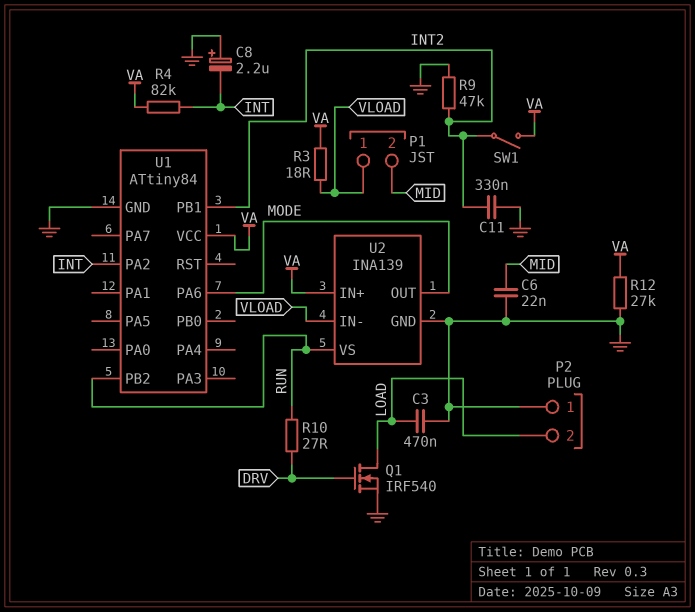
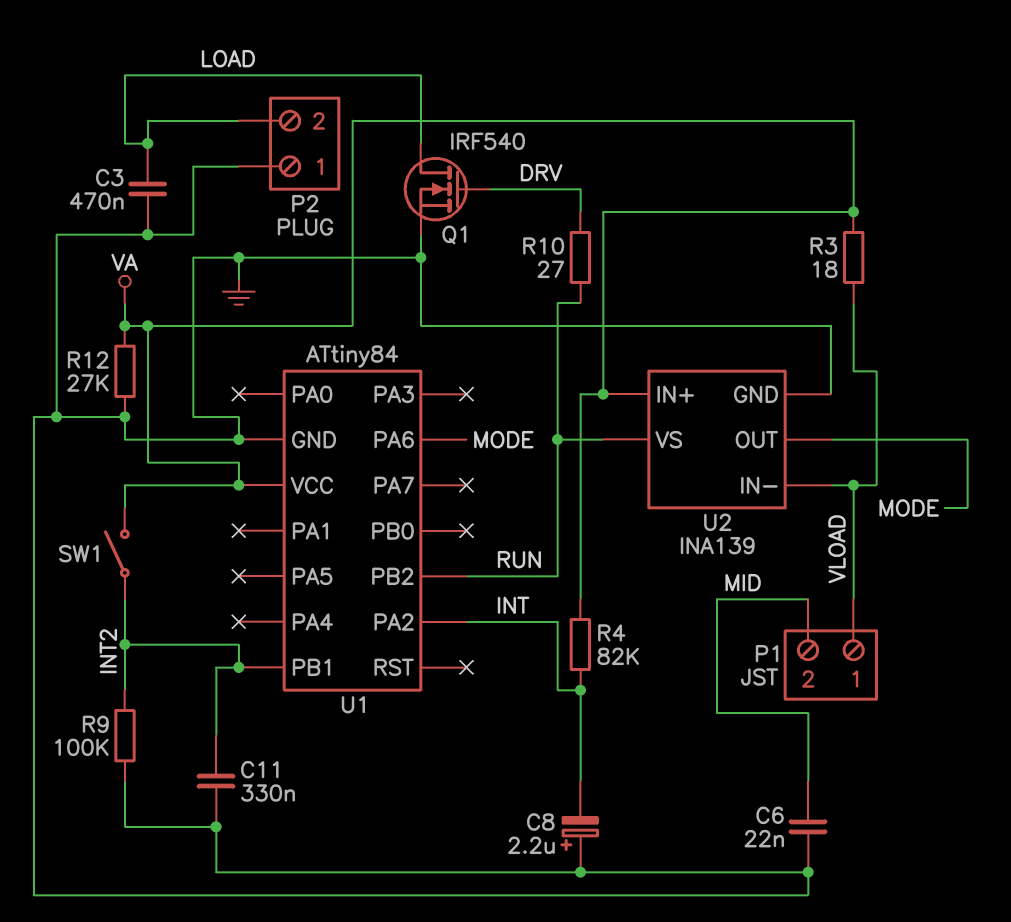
R9: 47k (GND, INT2) -> 100k (GND, INT2)

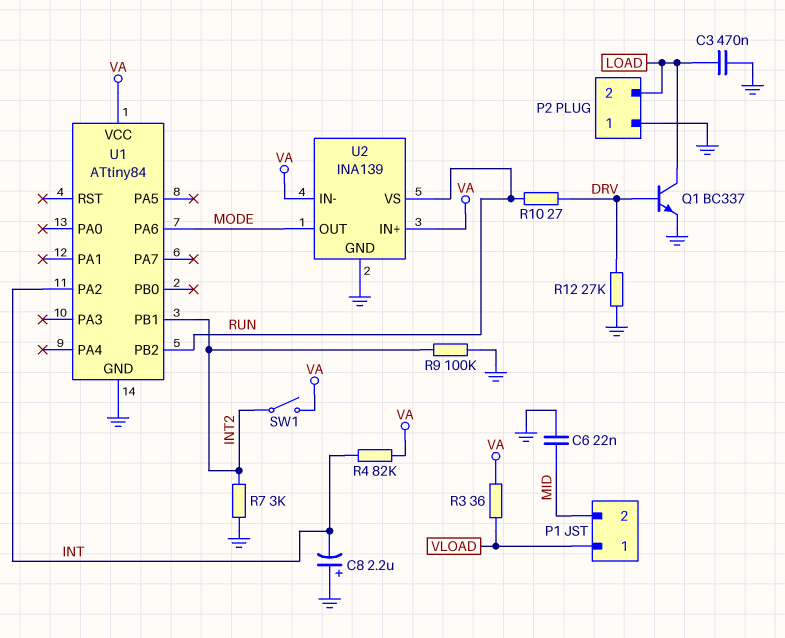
C11: 330nF (GND, INT2) -> none
Q1: NMOS IRF540 (G DRV, D LOAD, S GND) -> NPN BC337 (B DRV, C LOAD, E GND)
R3: 18 (VA, VLOAD) -> 36 (VA, VLOAD)
R7: none -> 3k (GND, INT2)
R12: 27k (GND, VA) -> 27k (DRV, GND)
U2 pin IN-: VLOAD -> VA

